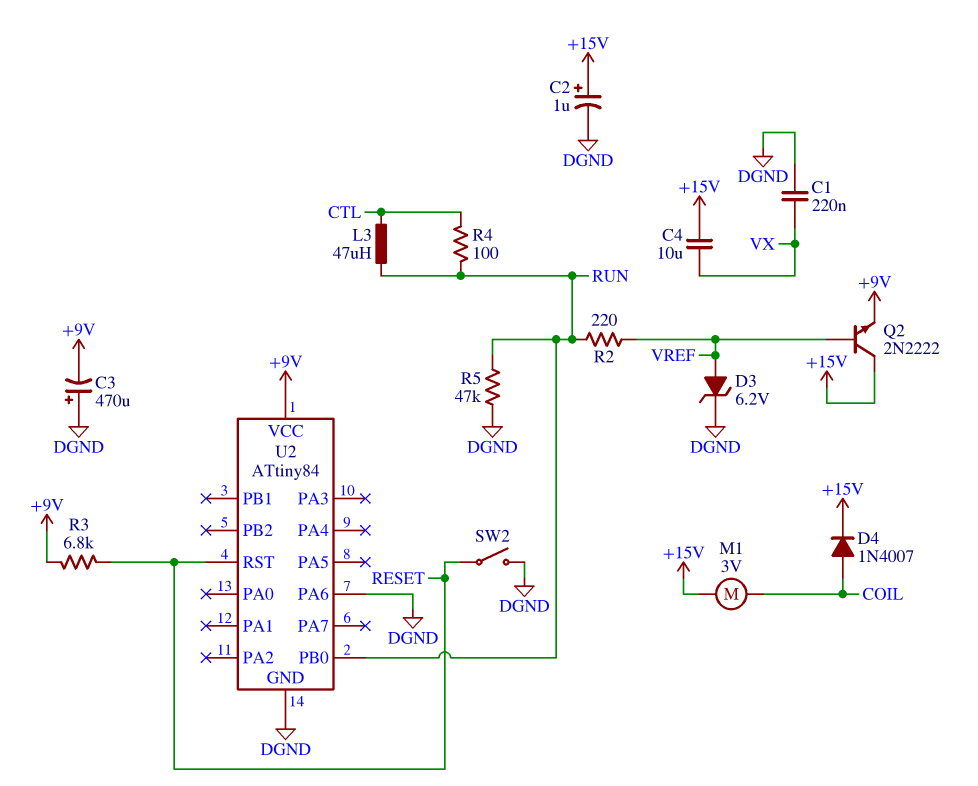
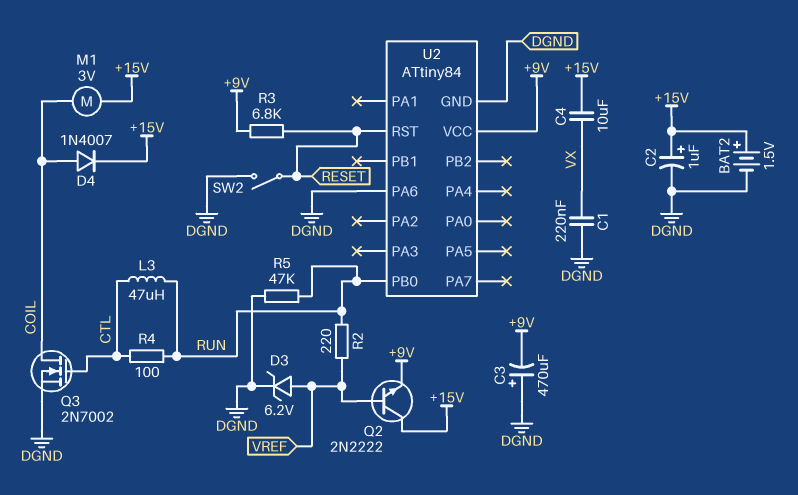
BAT2: none -> 1.5V (plus +15V, minus DGND)
Q3: none -> NMOS 2N7002 (G CTL, D COIL, S DGND)

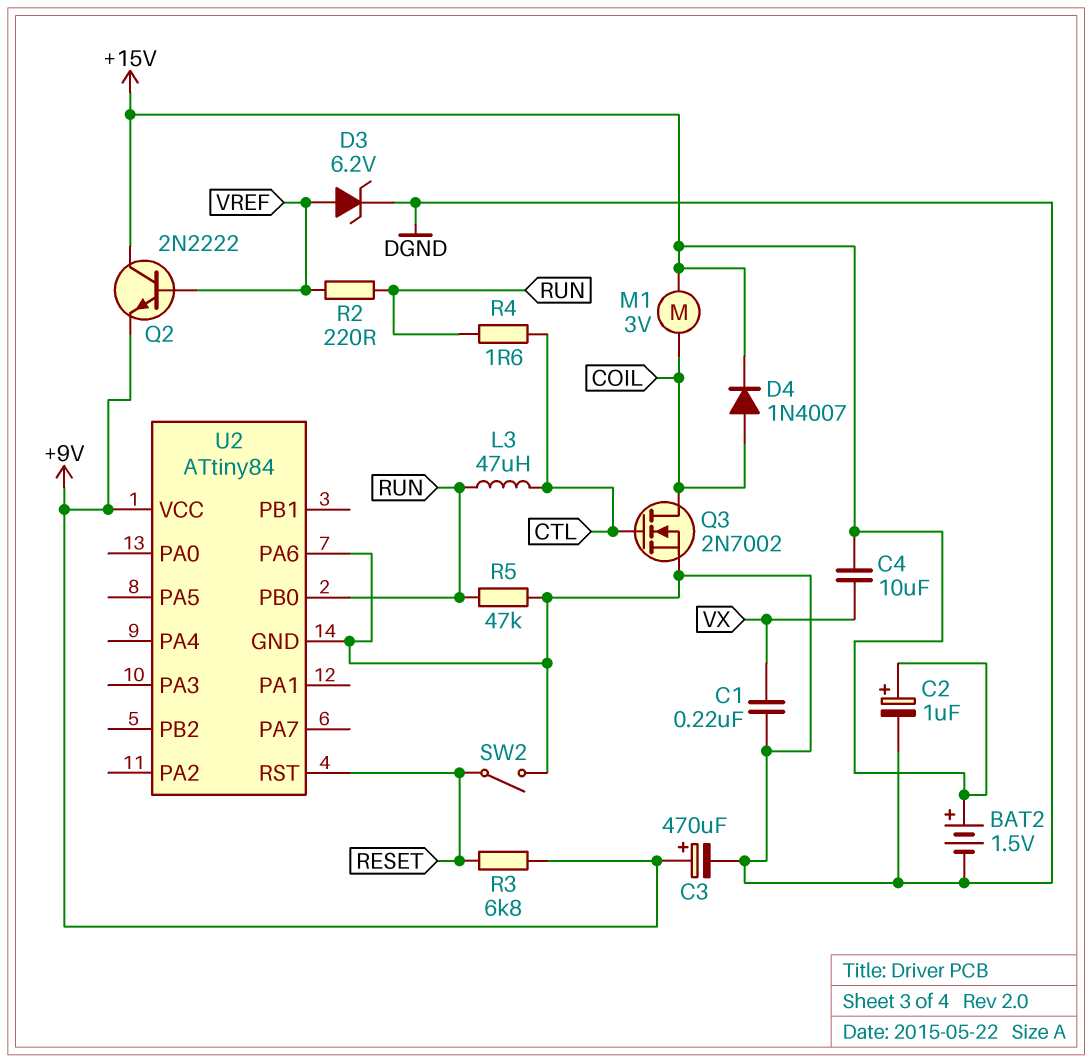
C3: 470uF (plus DGND, minus +9V) -> 470uF (plus +9V, minus DGND)
R4: 100 (CTL, RUN) -> 1.6 (CTL, RUN)

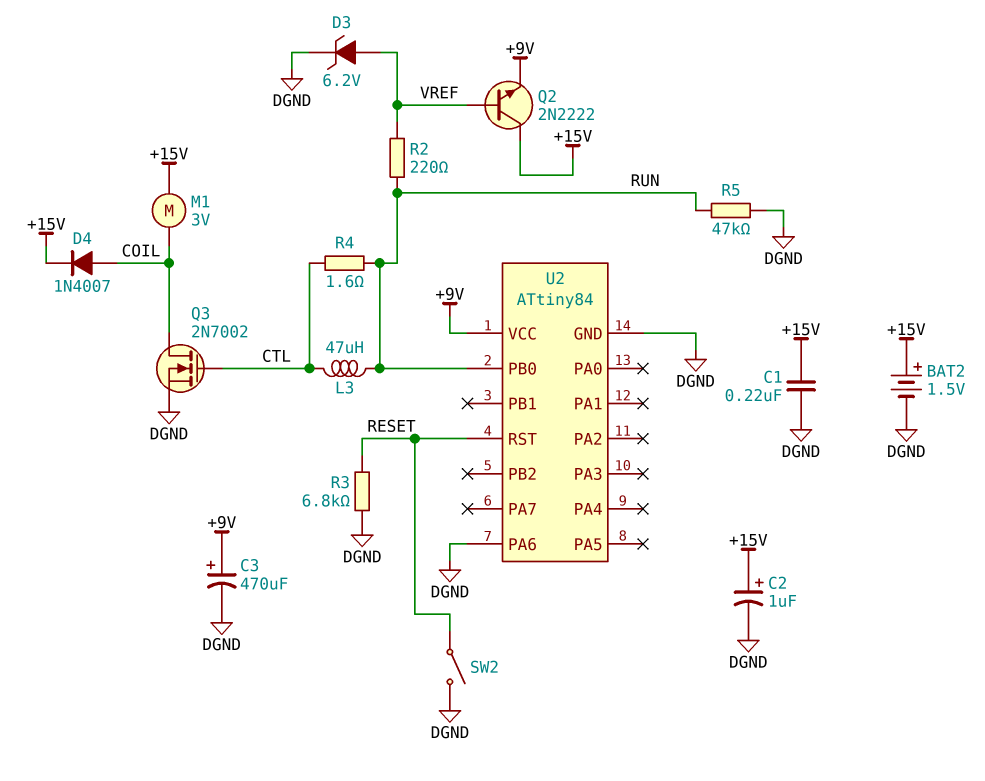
C1: 220nF (DGND, VX) -> 220nF (+15V, DGND)
C4: 10uF (+15V, VX) -> none
R3: 6.8k (+9V, RESET) -> 6.8k (DGND, RESET)

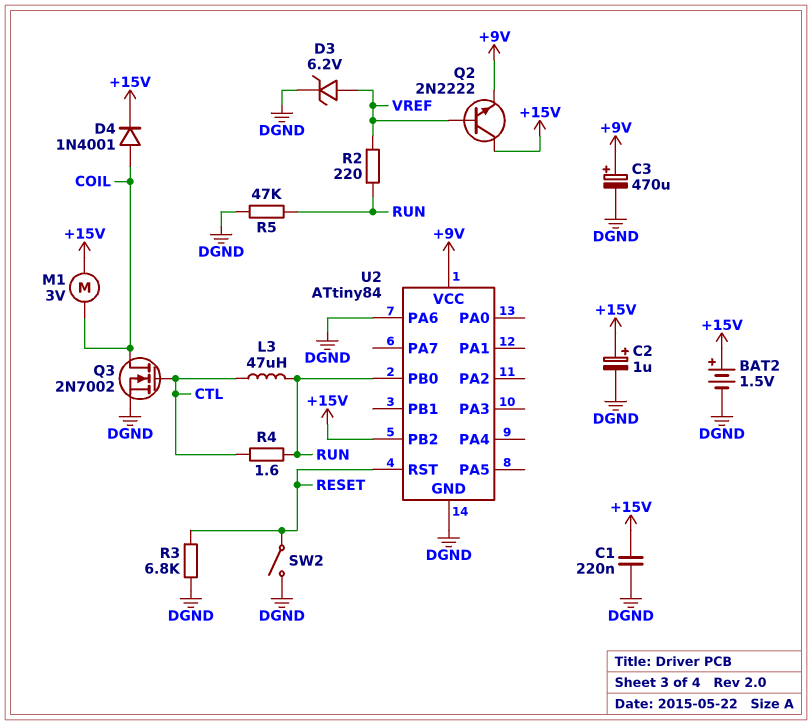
D4: diode 1N4007 (A COIL, K +15V) -> diode 1N4001 (A COIL, K +15V)
U2 pin PB2: none -> +15V

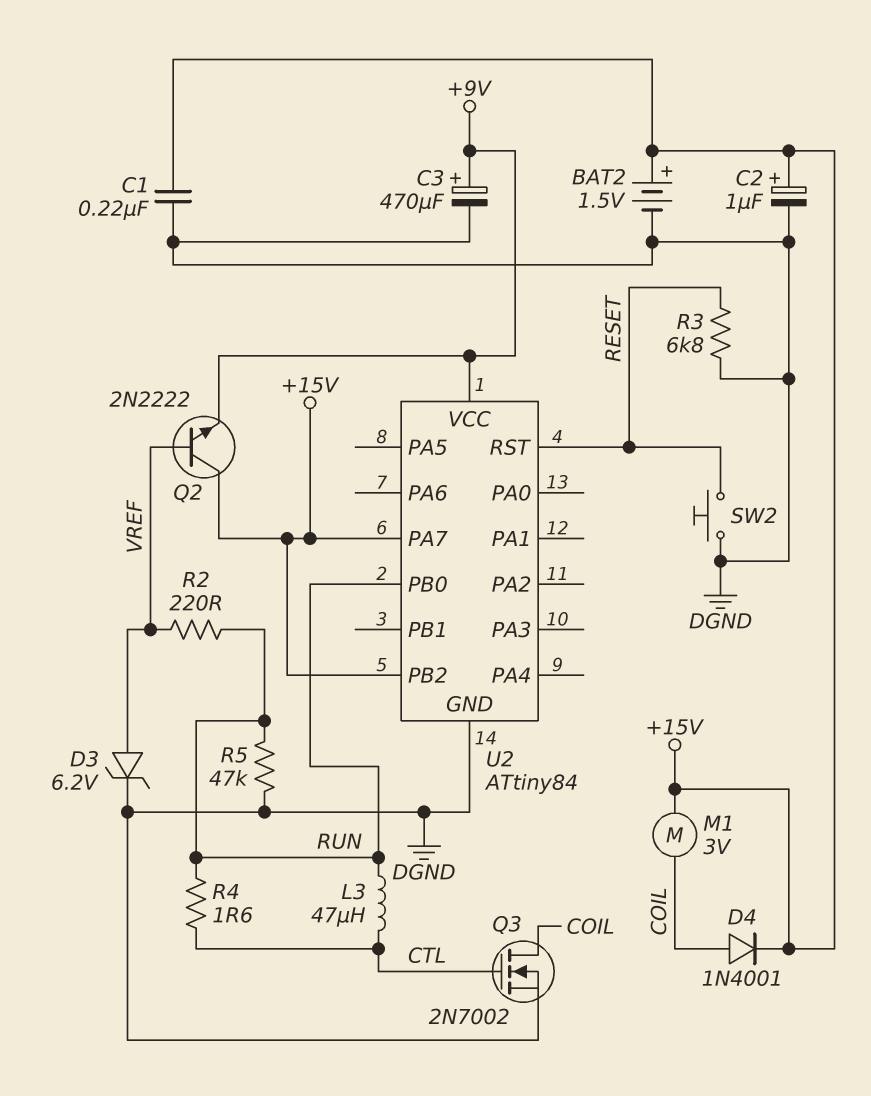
SW2: switch (DGND, RESET) -> button (DGND, RESET)
U2 pin PA6: DGND -> none
U2 pin PA7: none -> +15V

